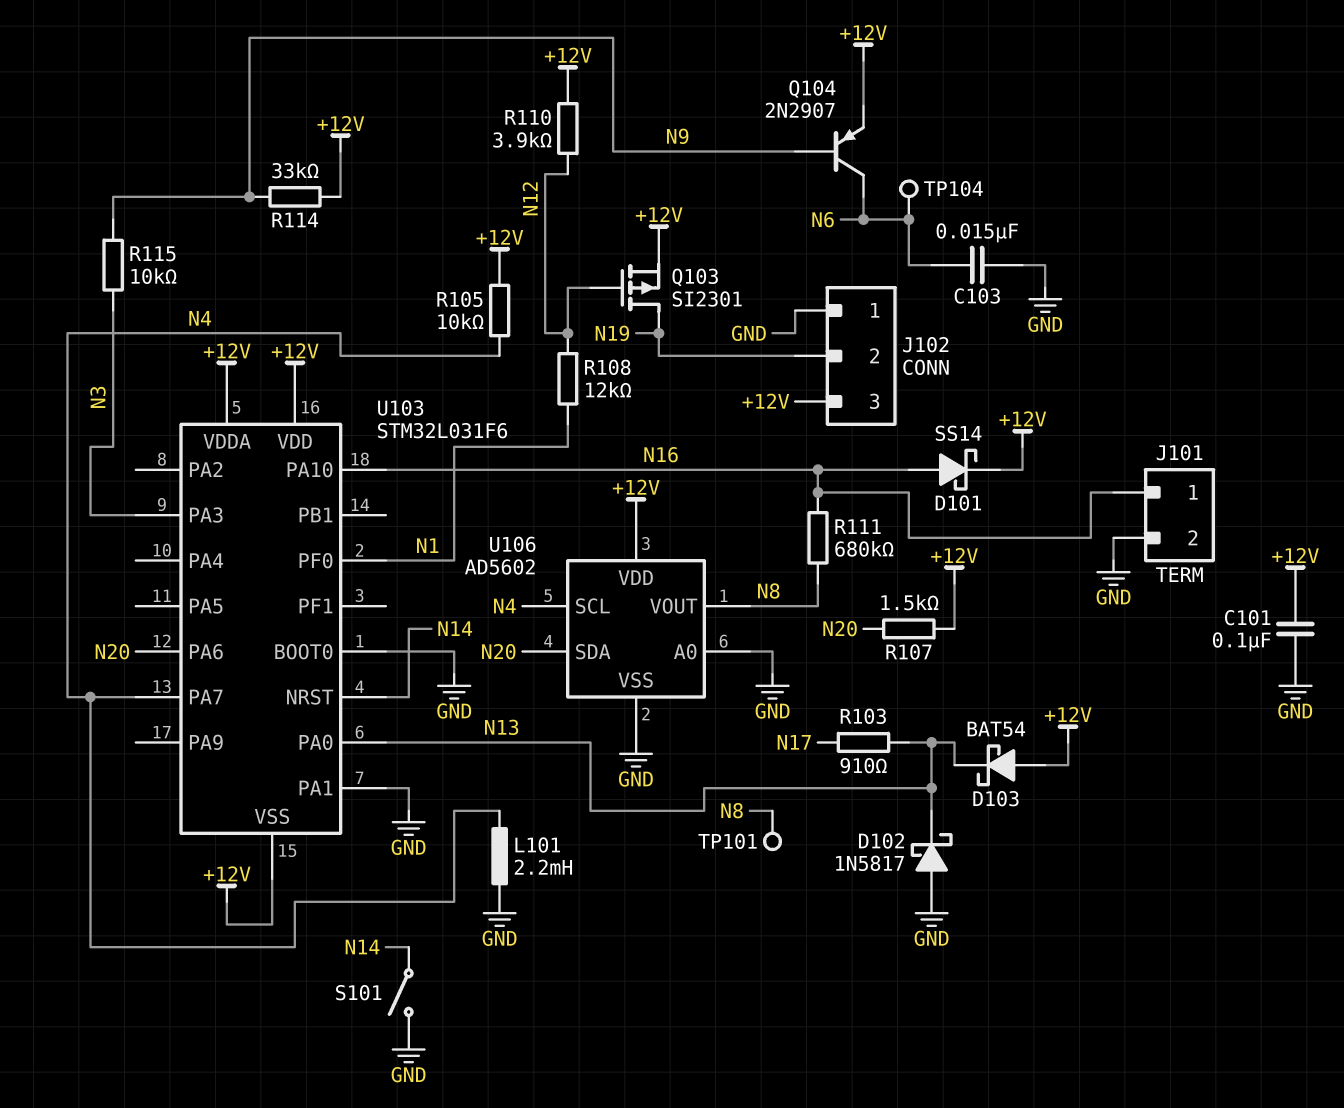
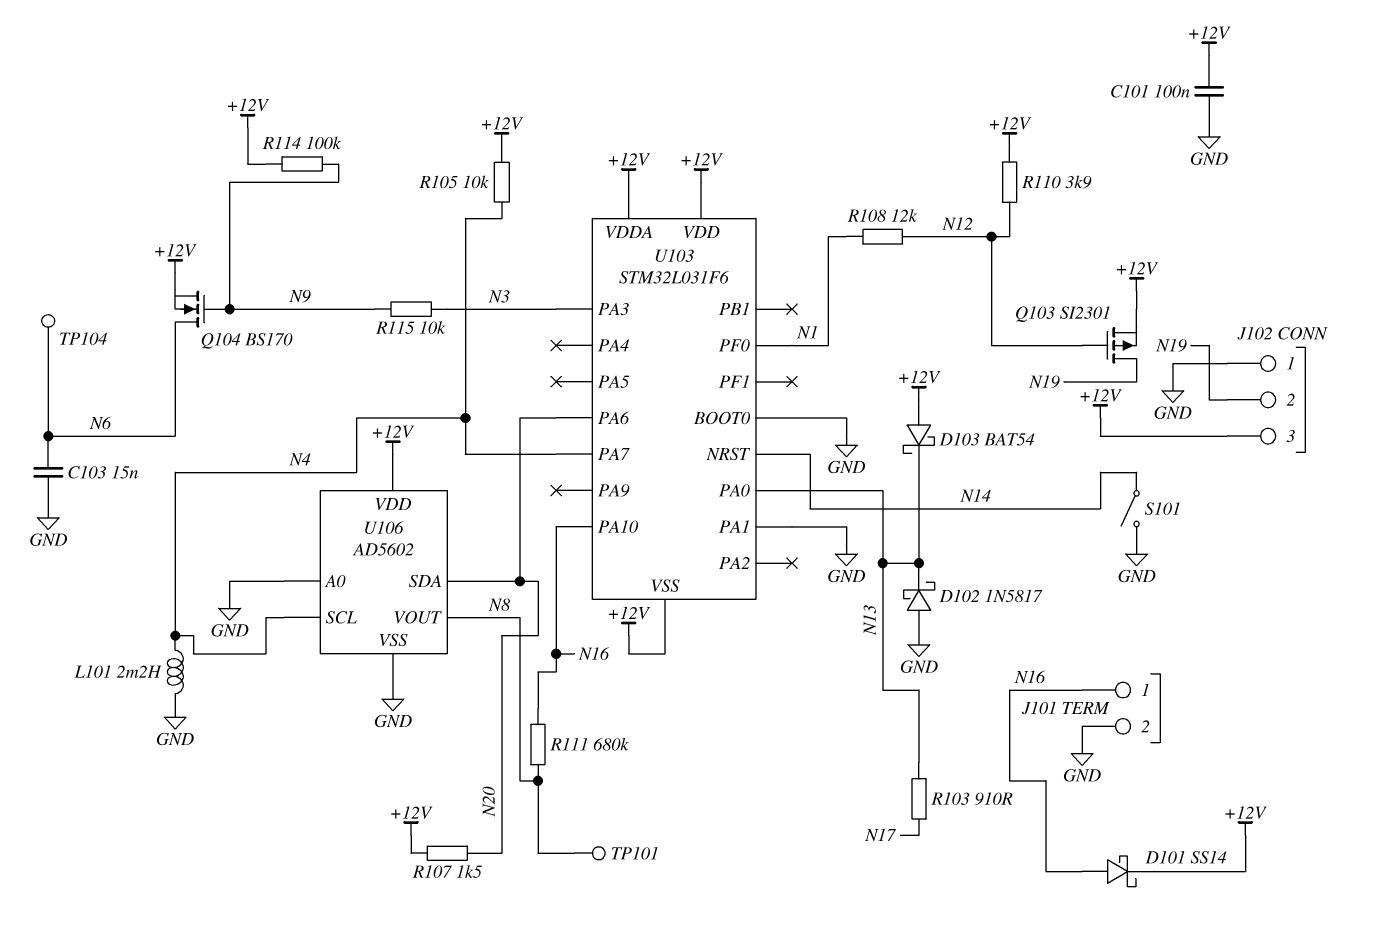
Q104: PNP 2N2907 (B N9, C N6, E +12V) -> NMOS BS170 (G N9, D N6, S +12V)
R114: 33k (+12V, N9) -> 100k (+12V, N9)

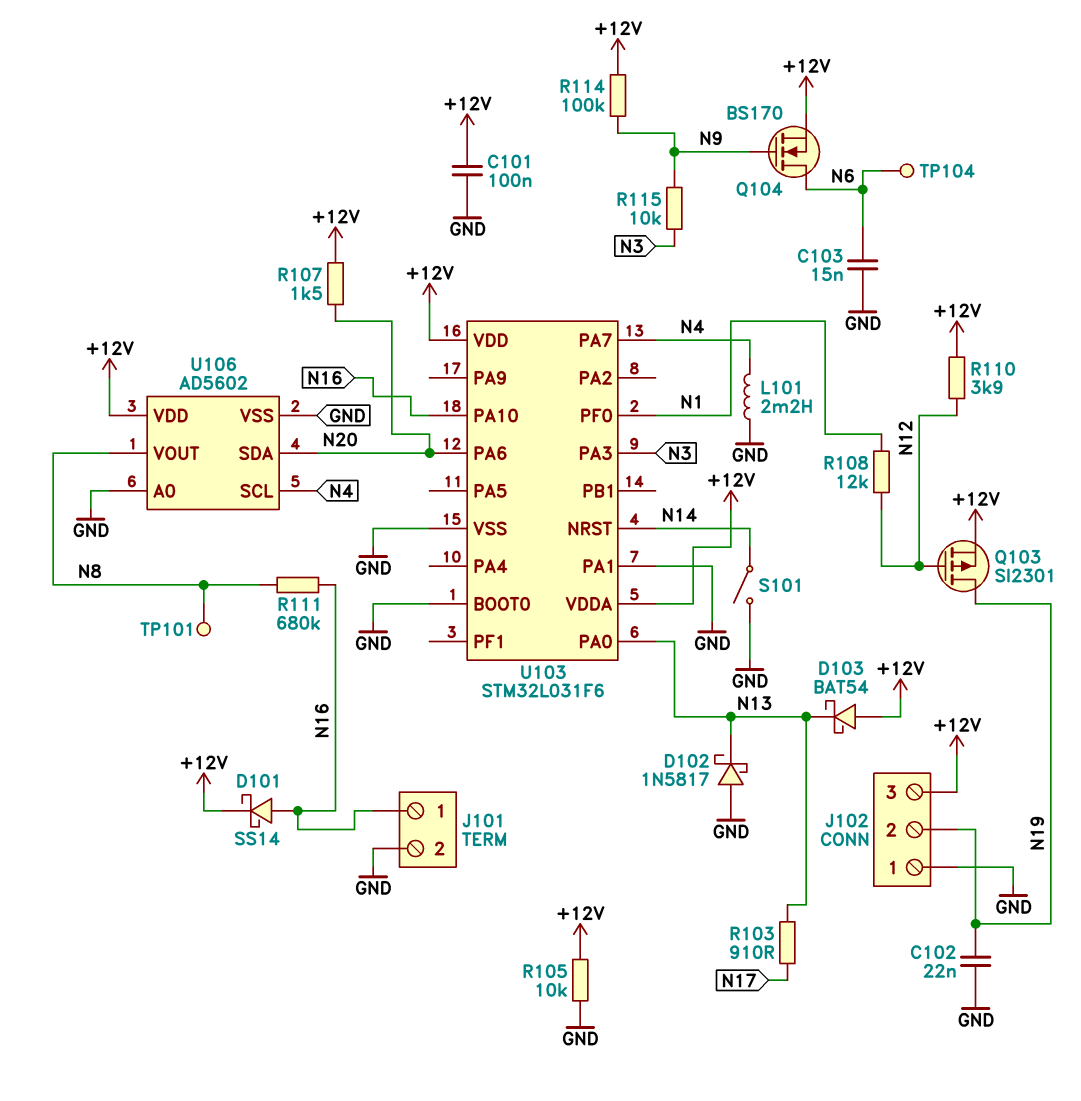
C102: none -> 22nF (GND, N19)
R105: 10k (+12V, N4) -> 10k (+12V, GND)
U103 pin VSS: +12V -> GND

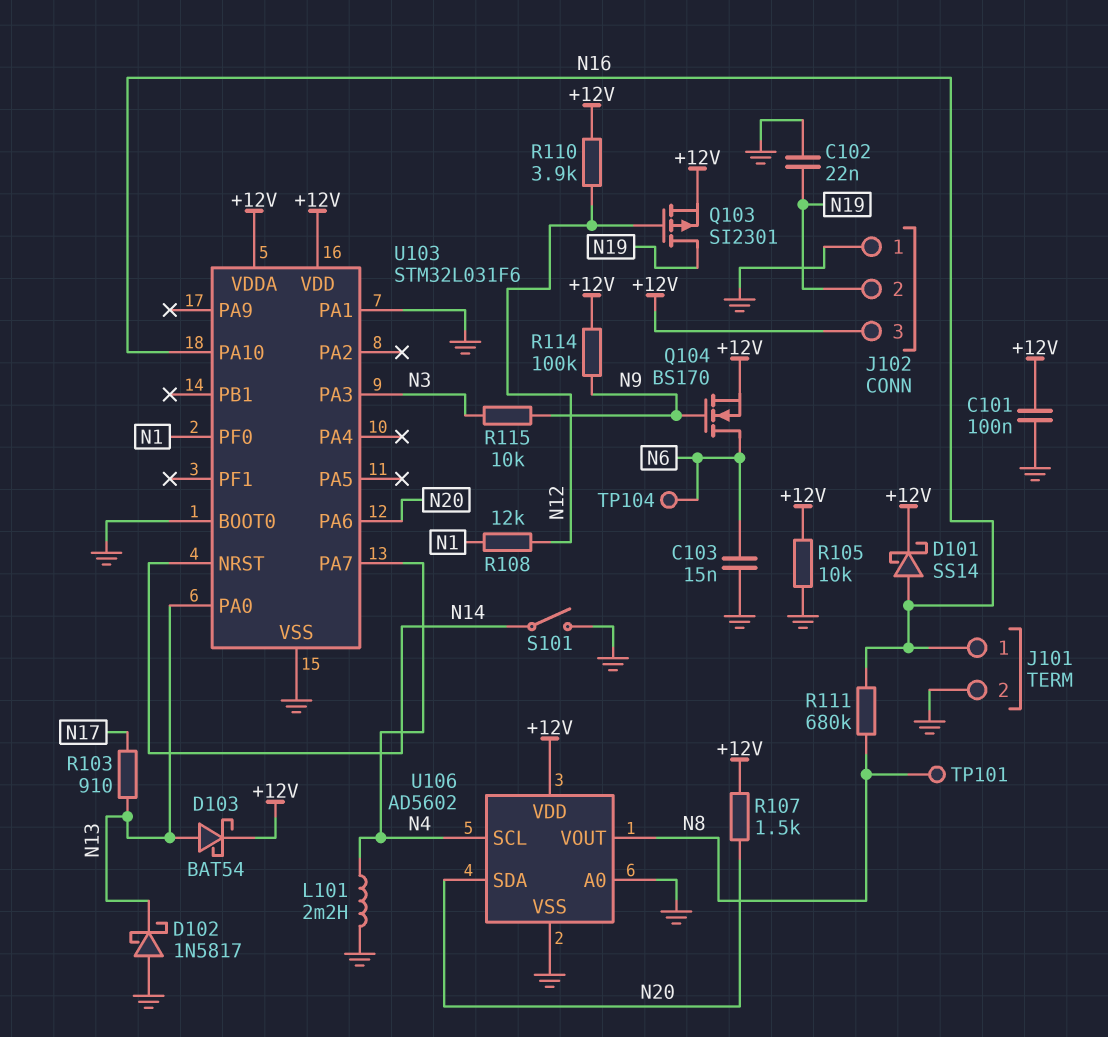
D103: schottky BAT54 (A +12V, K N13) -> schottky BAT54 (A N13, K +12V)

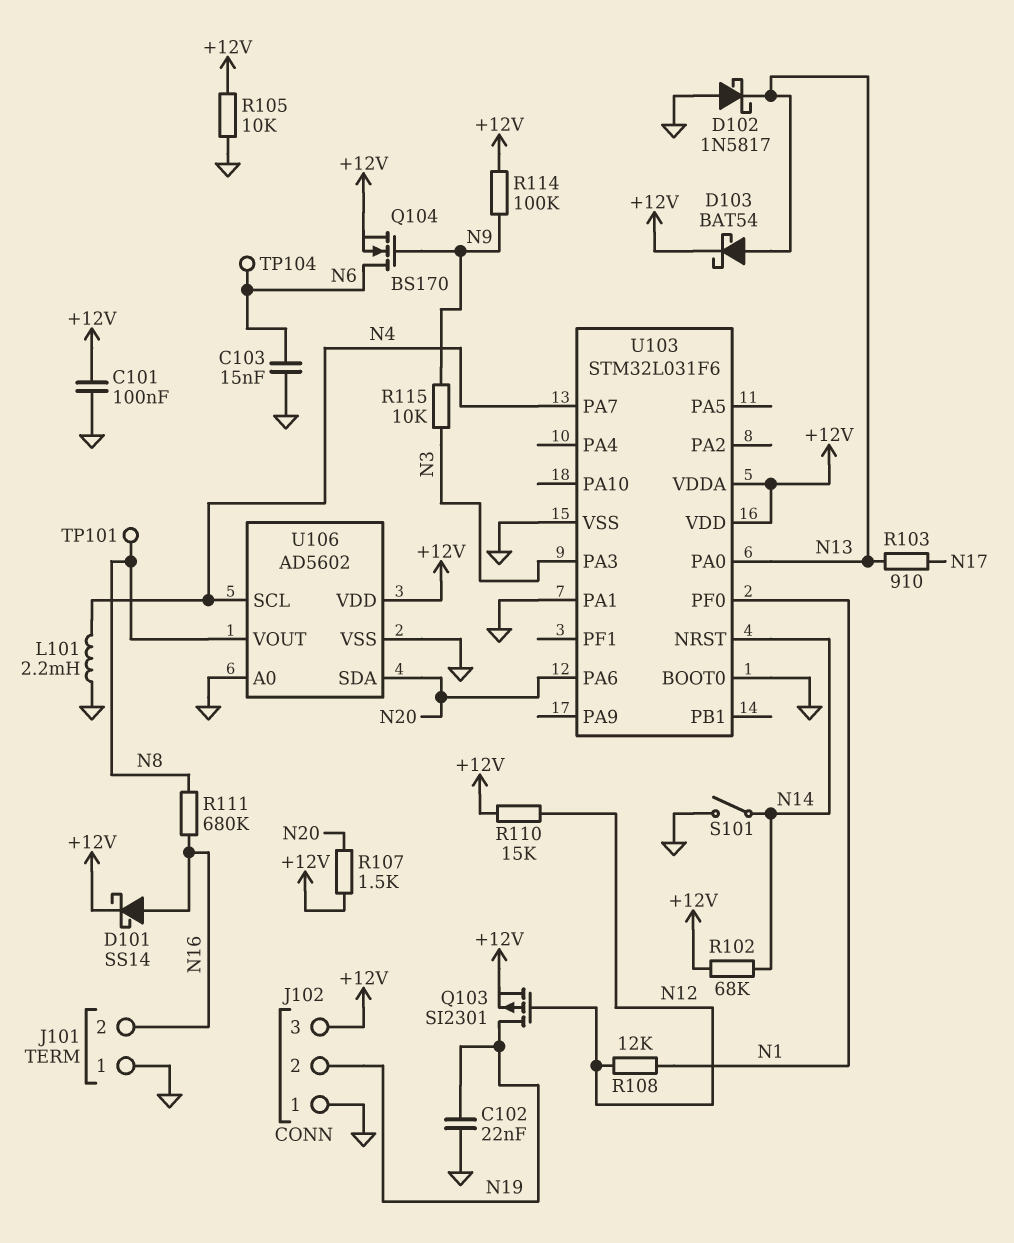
J101 pin 1: N16 -> GND
J101 pin 2: GND -> N16
R102: none -> 68k (+12V, N14)
R110: 3.9k (+12V, N12) -> 15k (+12V, N12)
U103 pin PA10: N16 -> none

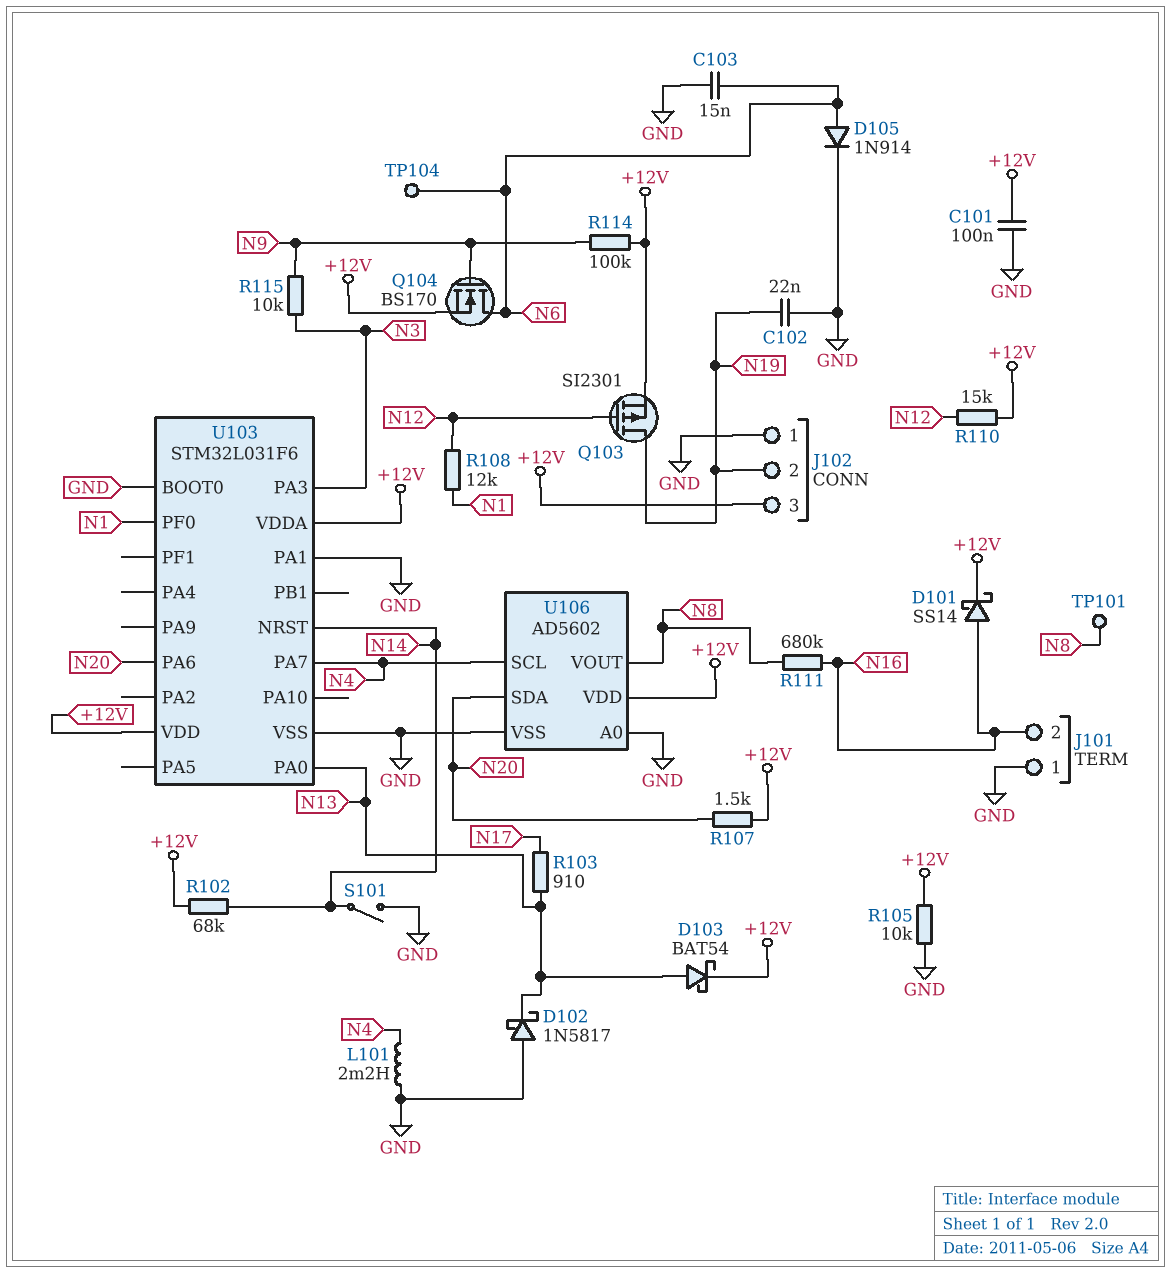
D105: none -> diode 1N914 (A N6, K GND)

